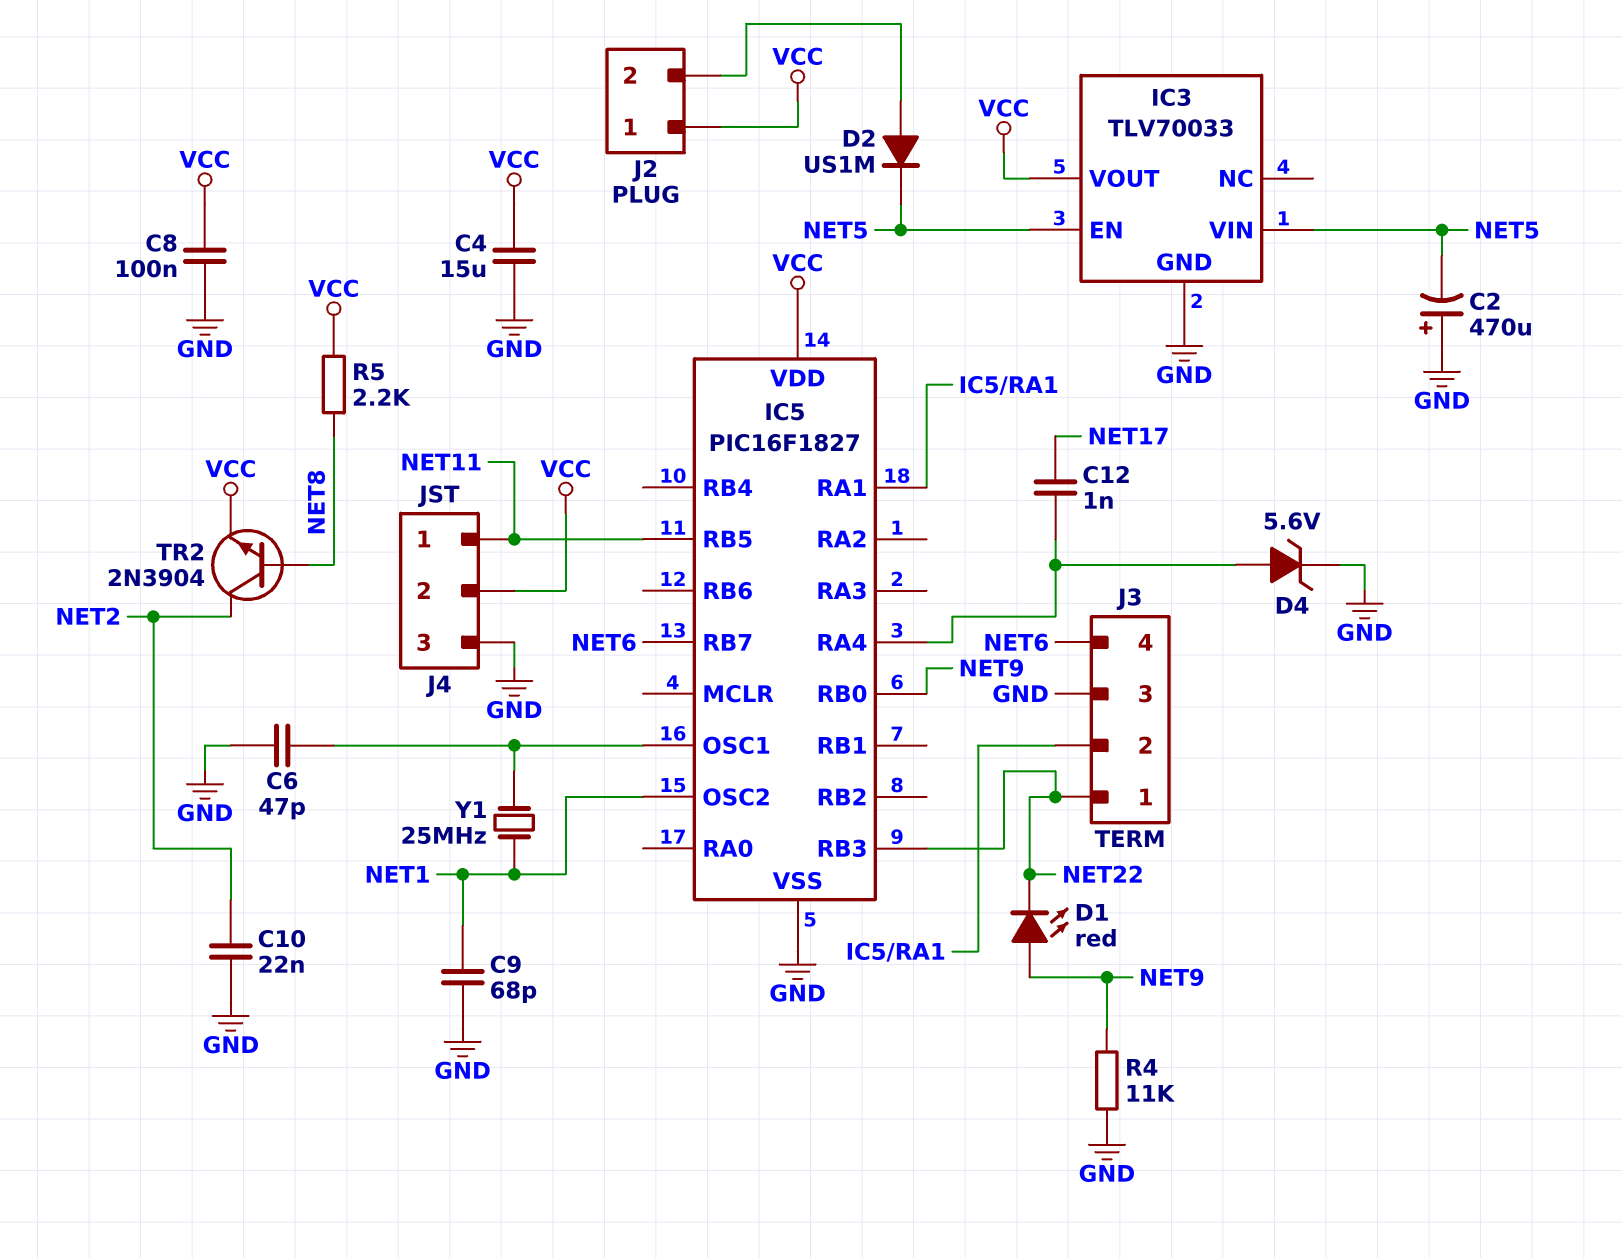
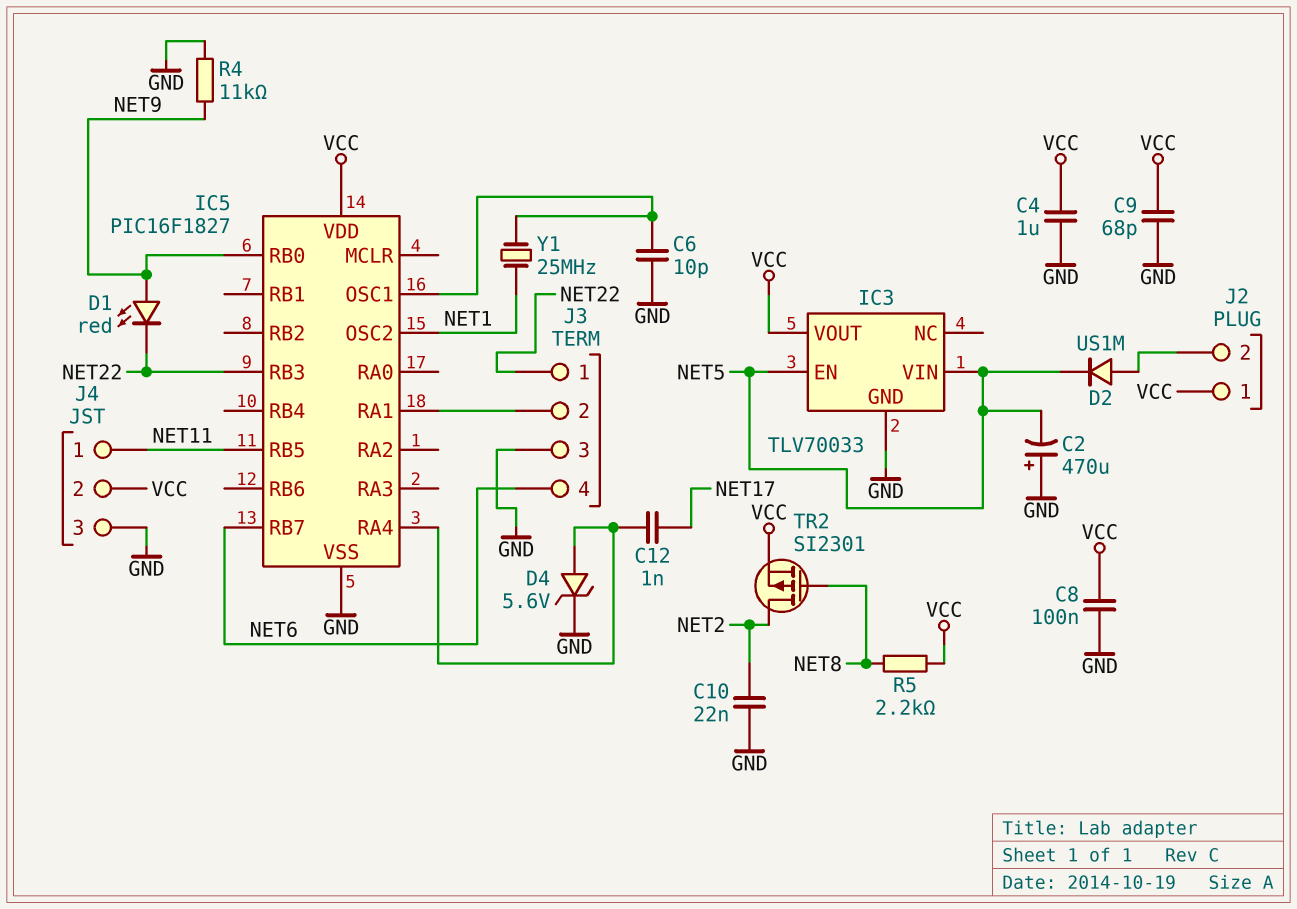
C4: 15uF (GND, VCC) -> 1uF (GND, VCC)
C6: 47pF (GND, IC5/OSC1) -> 10pF (GND, IC5/OSC1)
C9: 68pF (GND, NET1) -> 68pF (GND, VCC)
TR2: NPN 2N3904 (B NET8, C NET2, E VCC) -> PMOS SI2301 (G NET8, D NET2, S VCC)

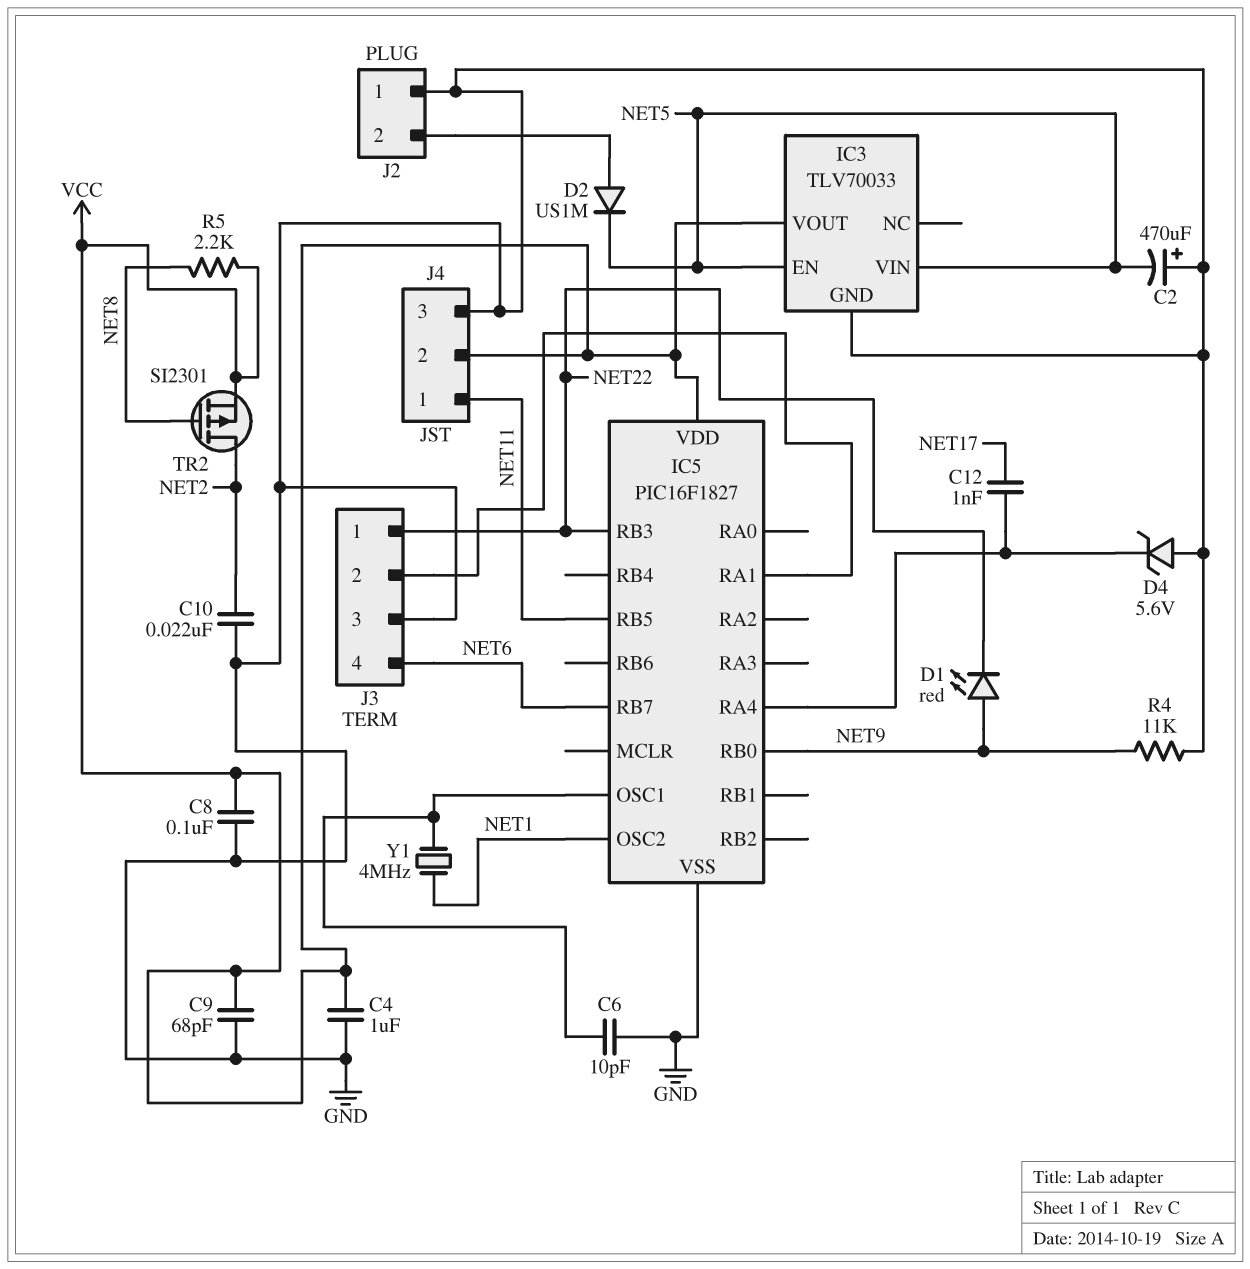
D4: zener 5.6V (A IC5/RA4, K GND) -> zener 5.6V (A GND, K IC5/RA4)
J2 pin 1: VCC -> GND
Y1: 25MHz (IC5/OSC1, NET1) -> 4MHz (IC5/OSC1, NET1)

